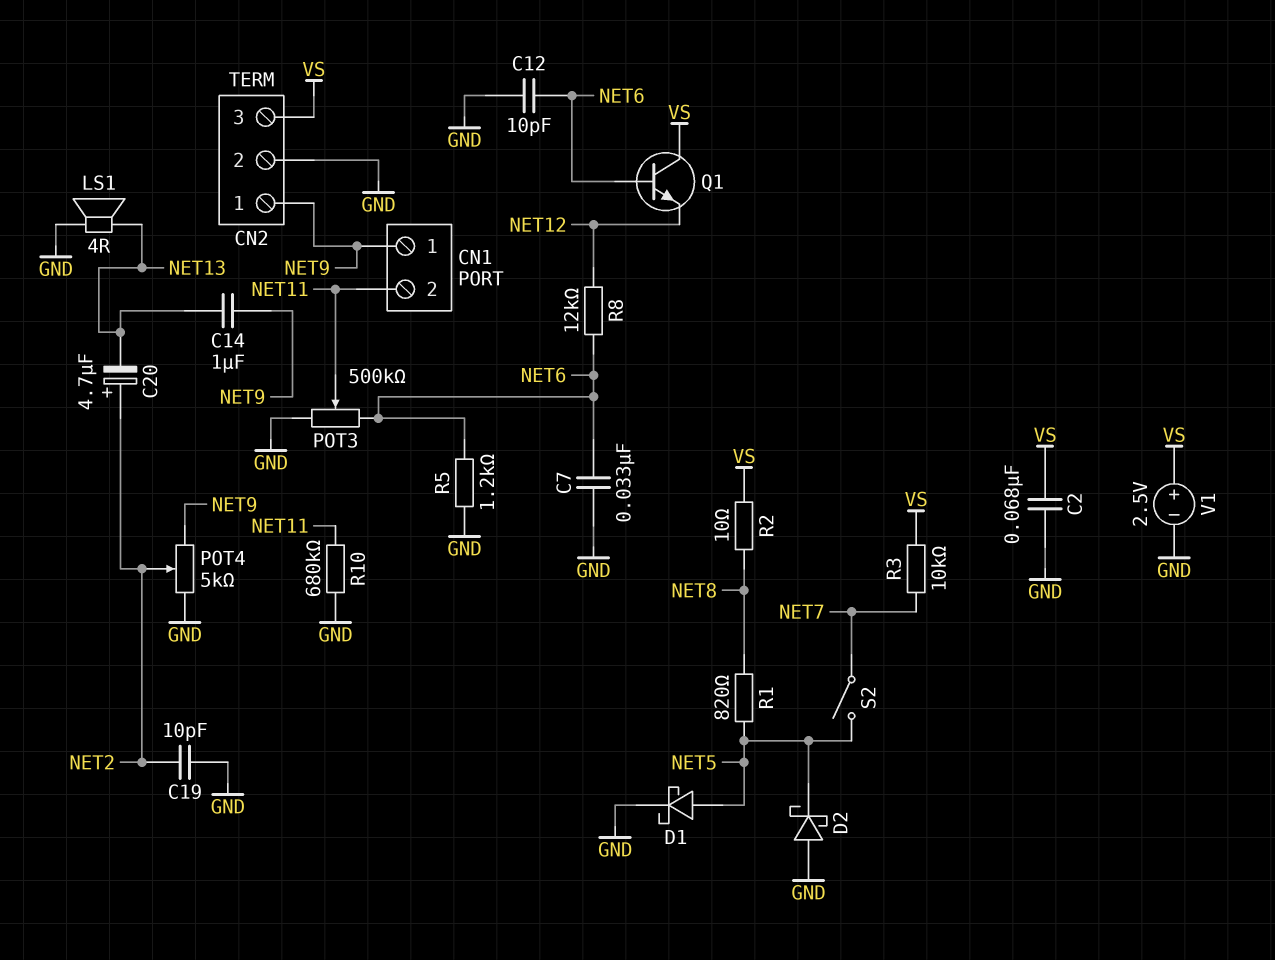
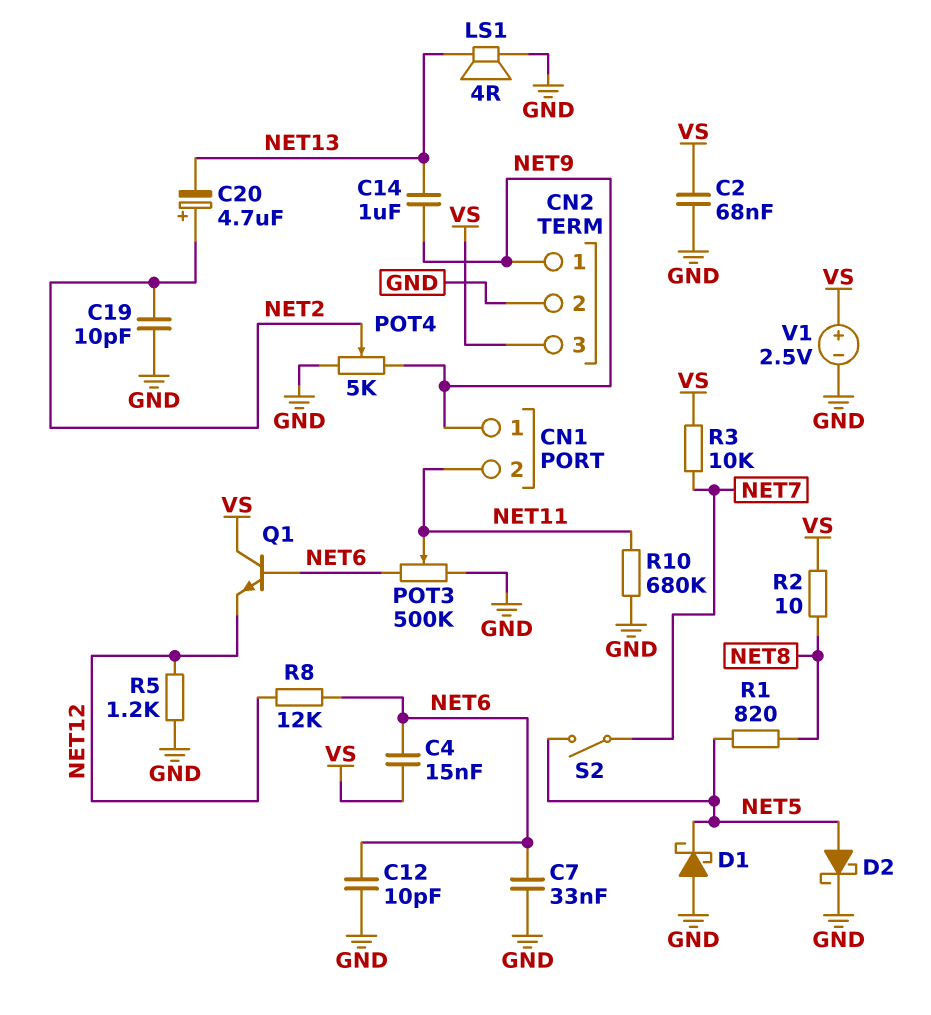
C4: none -> 15nF (NET6, VS)
D1: schottky (A NET5, K GND) -> schottky (A GND, K NET5)
D2: schottky (A GND, K NET5) -> schottky (A NET5, K GND)
R5: 1.2k (GND, NET6) -> 1.2k (GND, NET12)

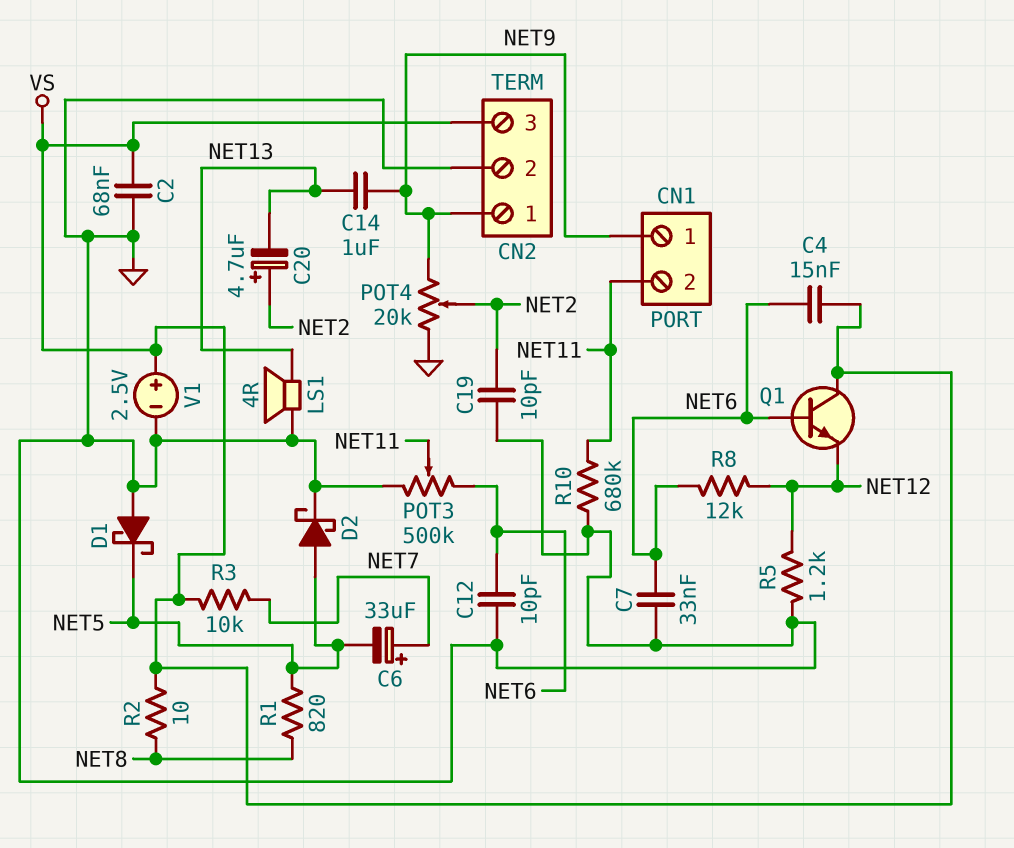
C6: none -> 33uF (plus NET7, minus NET5)
POT4: 5k (GND, NET9, wiper NET2) -> 20k (GND, NET9, wiper NET2)
S2: switch (NET5, NET7) -> none

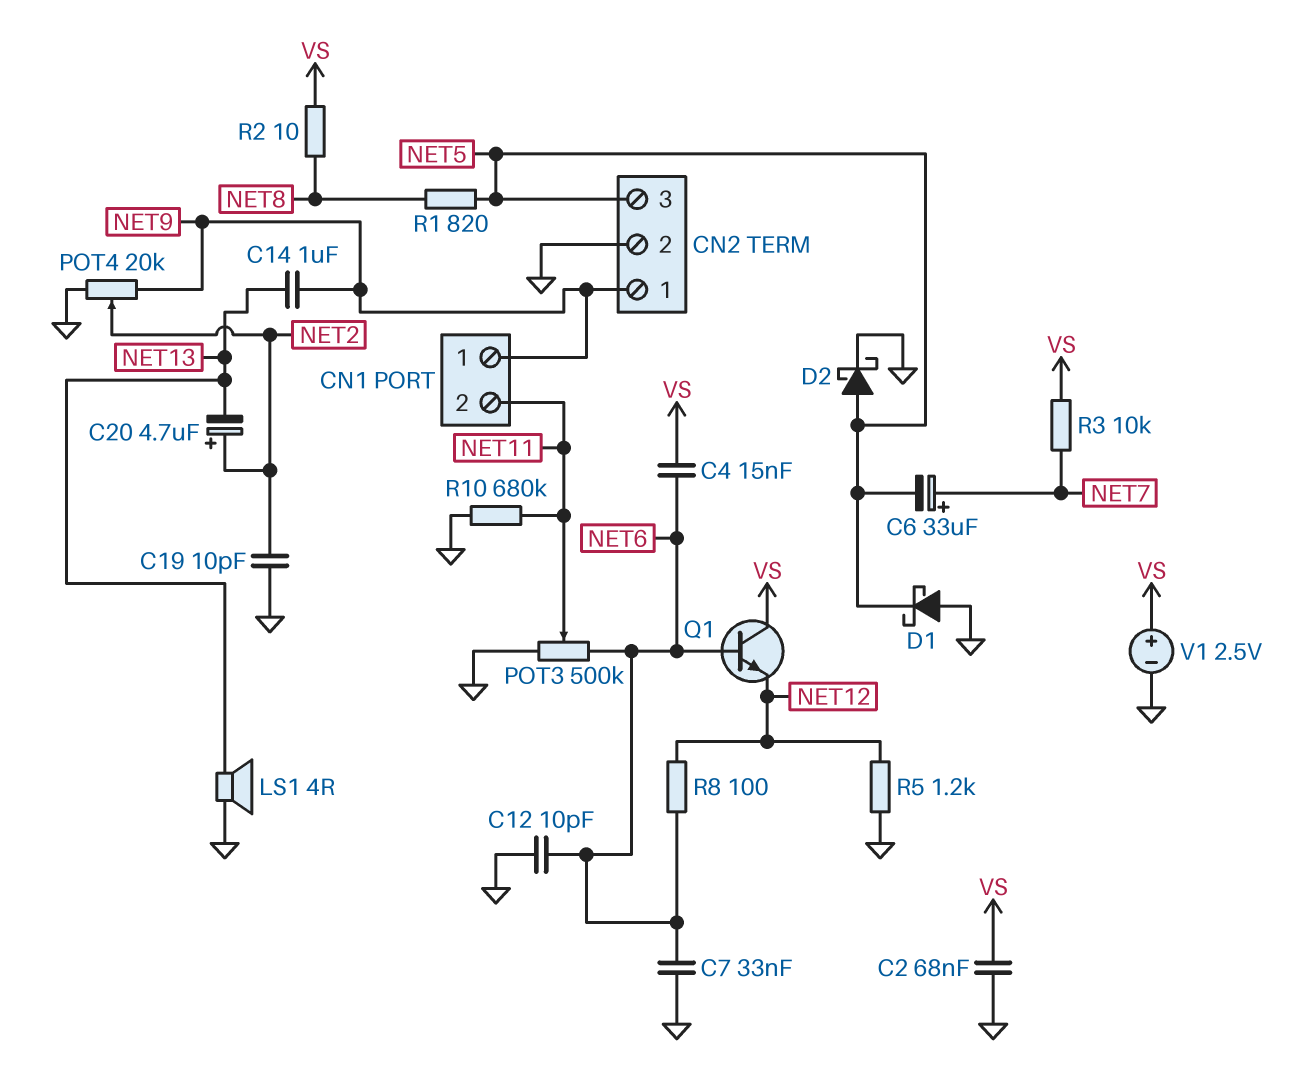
CN2 pin 3: VS -> NET5
R8: 12k (NET6, NET12) -> 100 (NET6, NET12)

